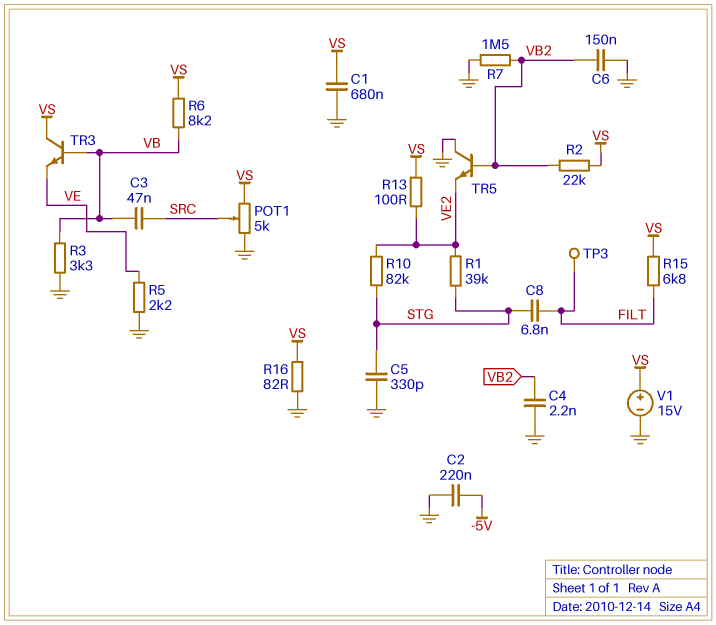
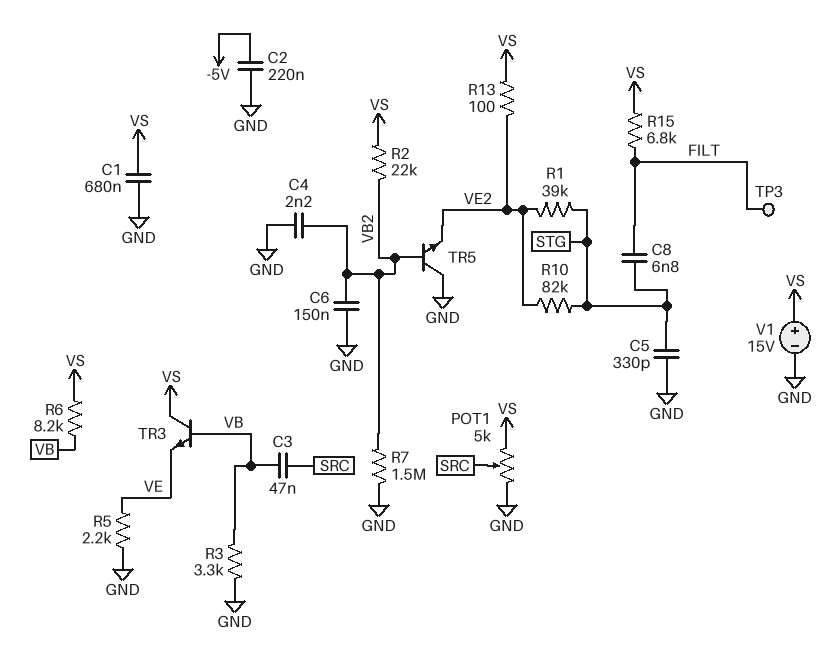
R16: 82 (GND, VS) -> none

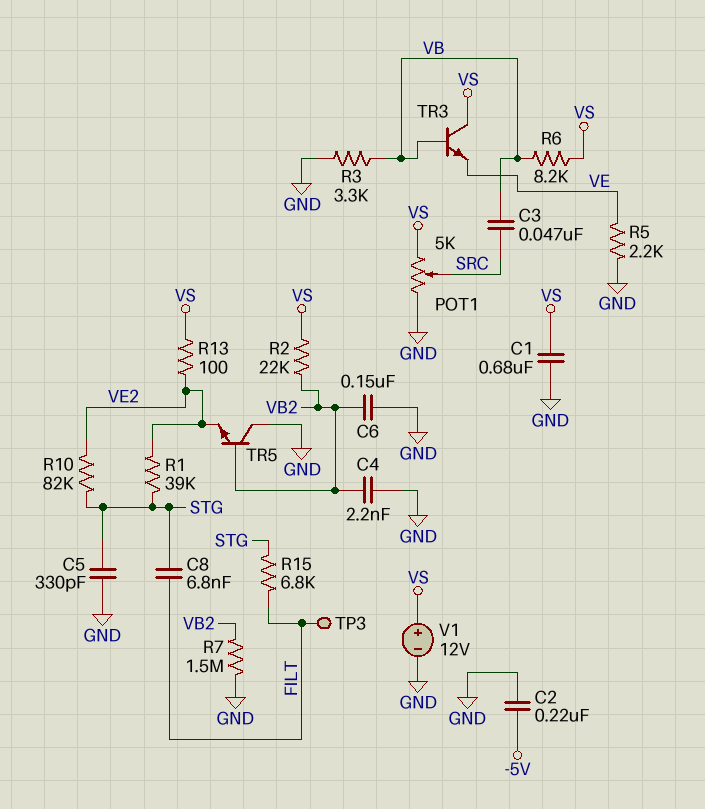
R15: 6.8k (FILT, VS) -> 6.8k (FILT, STG)
V1: 15V (plus VS, minus GND) -> 12V (plus VS, minus GND)

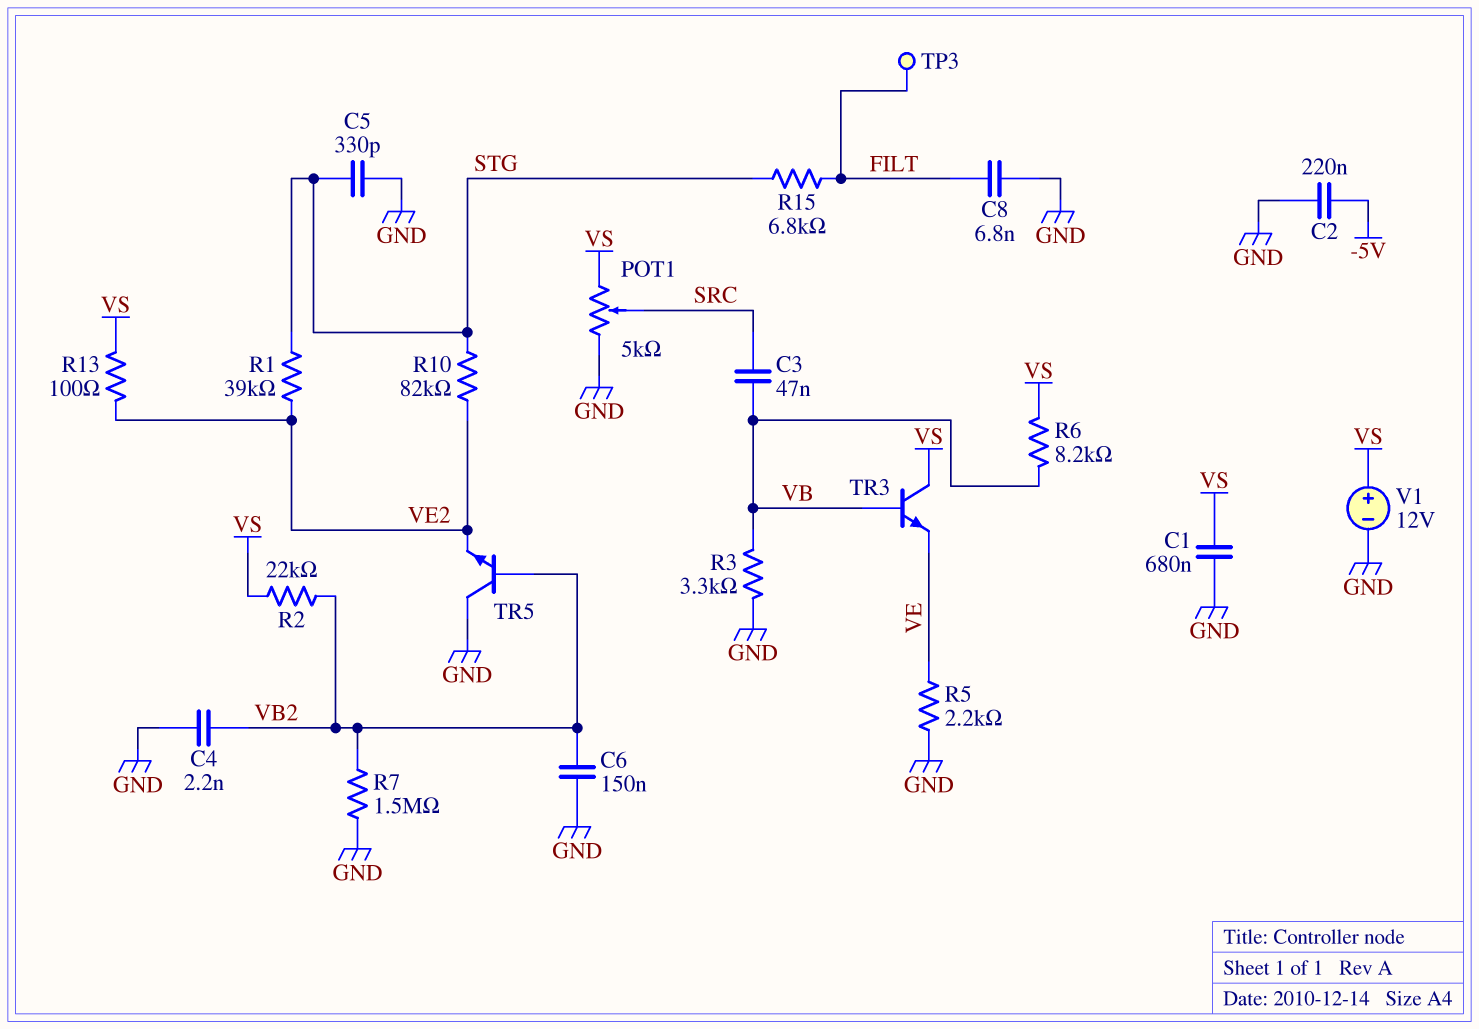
C8: 6.8nF (FILT, STG) -> 6.8nF (FILT, GND)

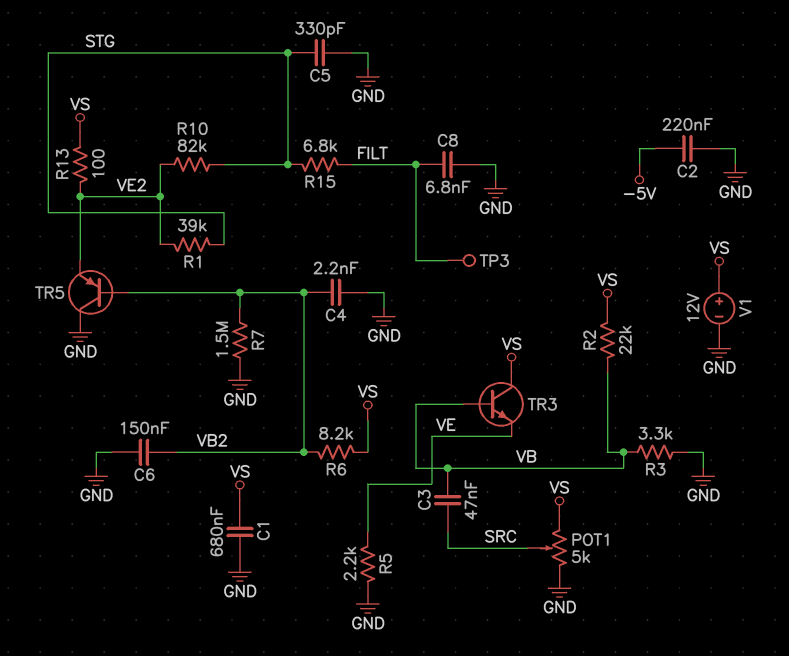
R2: 22k (VB2, VS) -> 22k (VB, VS)
R6: 8.2k (VB, VS) -> 8.2k (VB2, VS)
TR5: NPN (B VB2, C GND, E VE2) -> PNP (B VB2, C GND, E VE2)

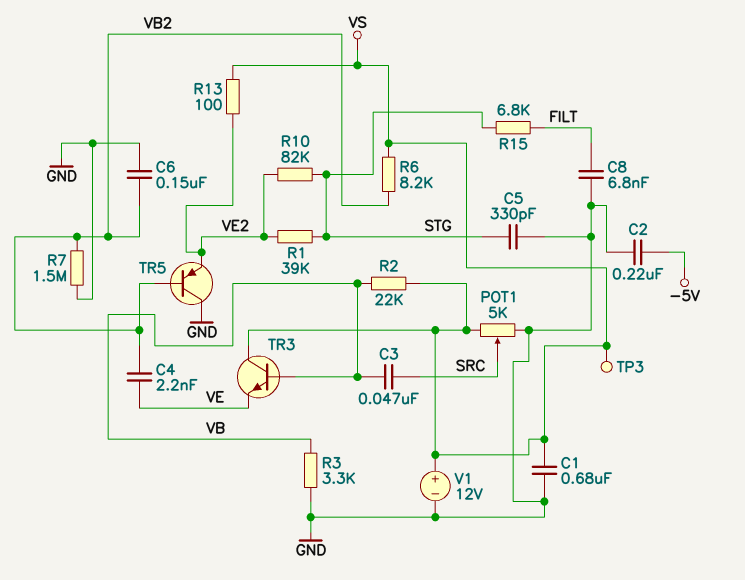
C4: 2.2nF (GND, VB2) -> 2.2nF (VB2, VE)
R5: 2.2k (GND, VE) -> none
TP3: test point (FILT) -> test point (VS)

